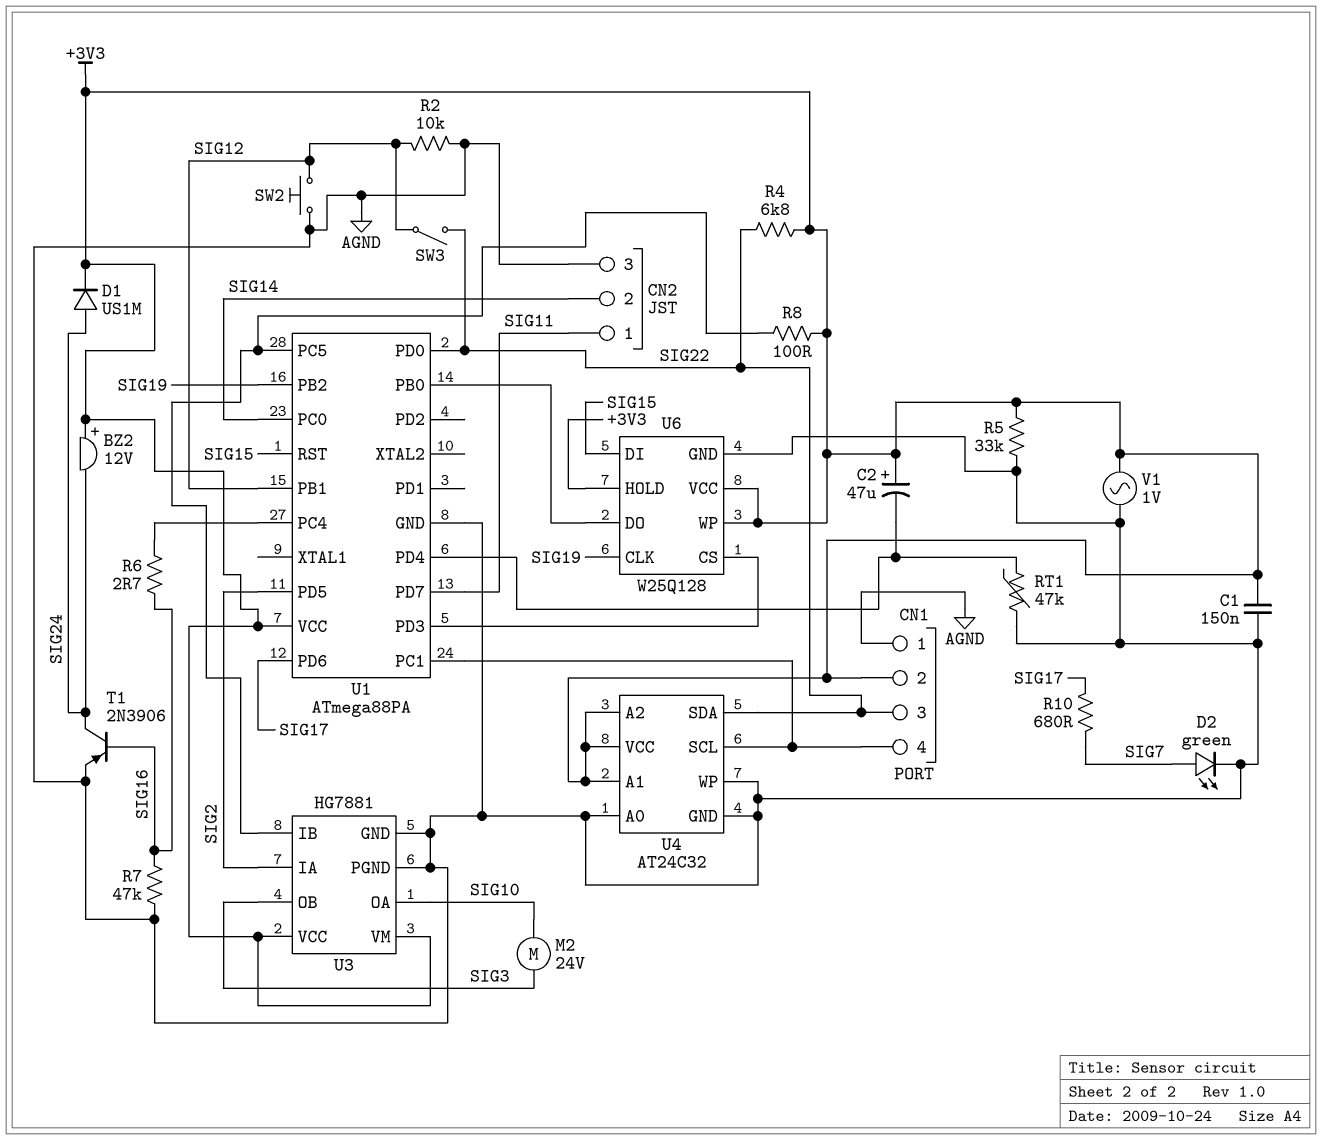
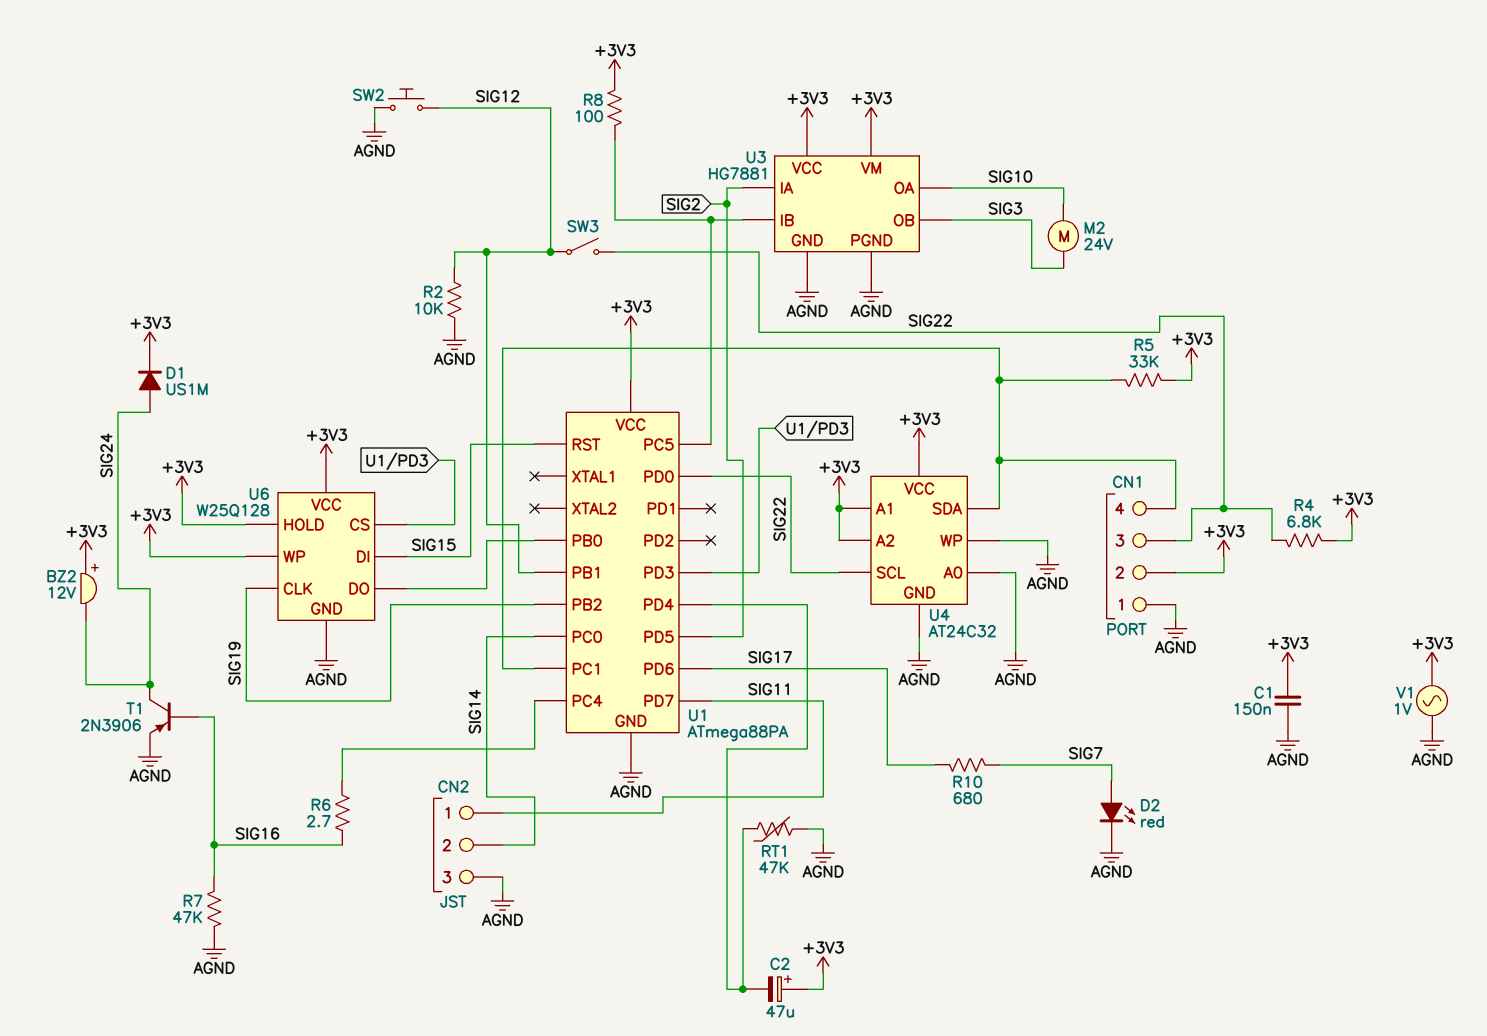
D2: LED green (A SIG7, K AGND) -> LED red (A SIG7, K AGND)
R5: 33k (+3V3, AGND) -> 33k (+3V3, CN1/4)
U4 pin SCL: CN1/4 -> SIG22
U4 pin SDA: SIG22 -> CN1/4

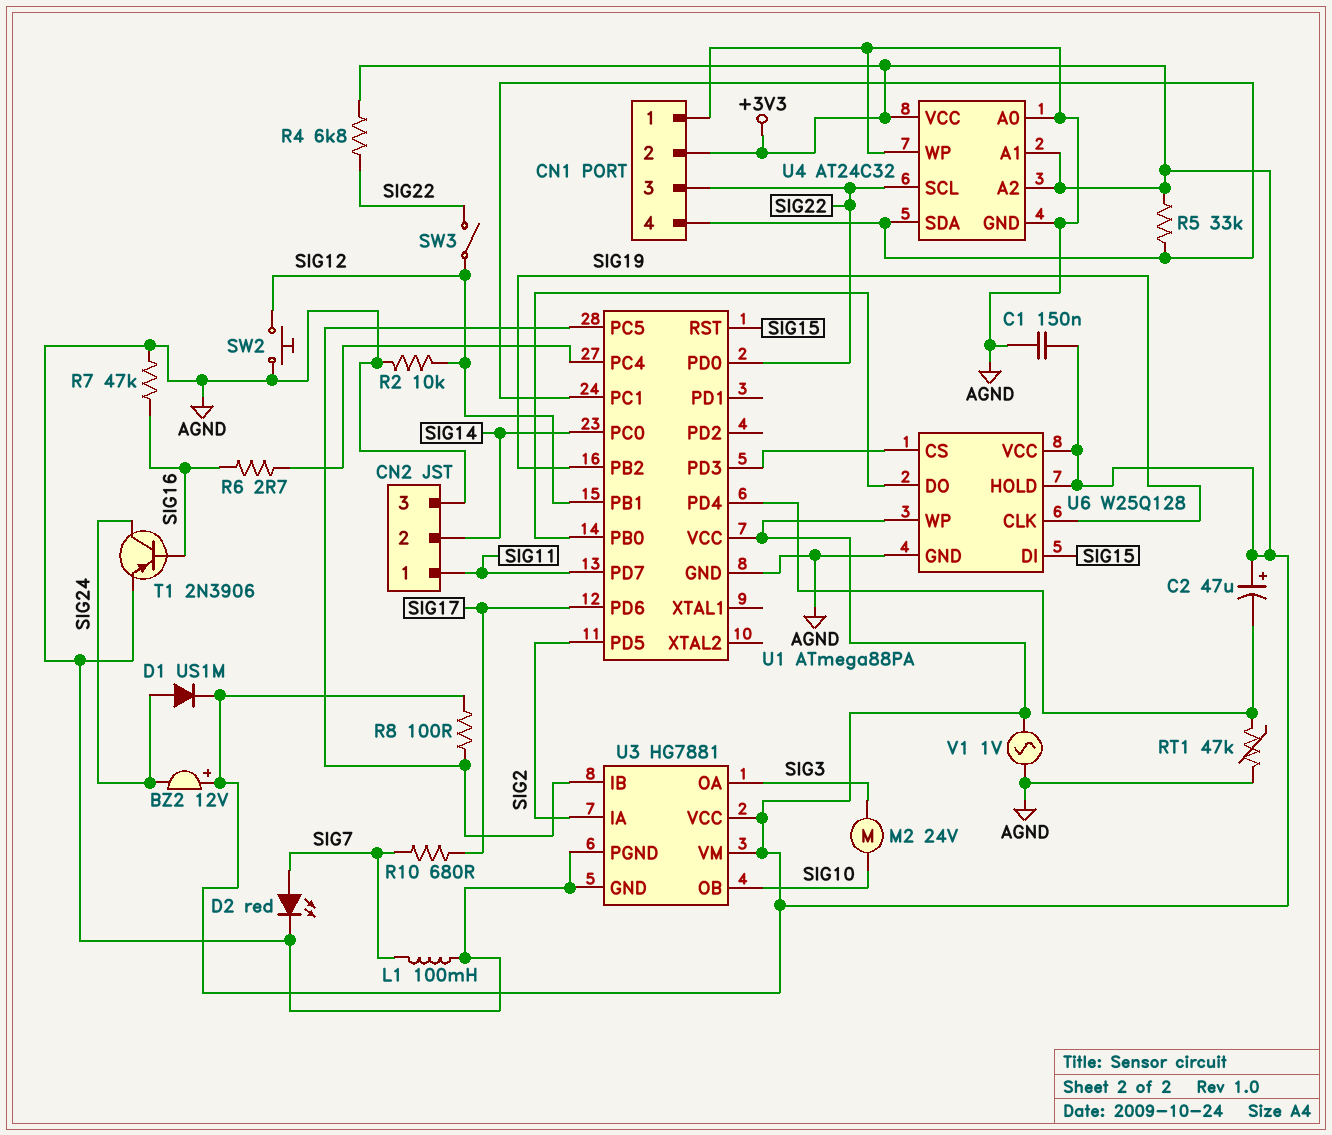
L1: none -> 100mH (AGND, SIG7)
U3 pin OA: SIG10 -> SIG3
U3 pin OB: SIG3 -> SIG10

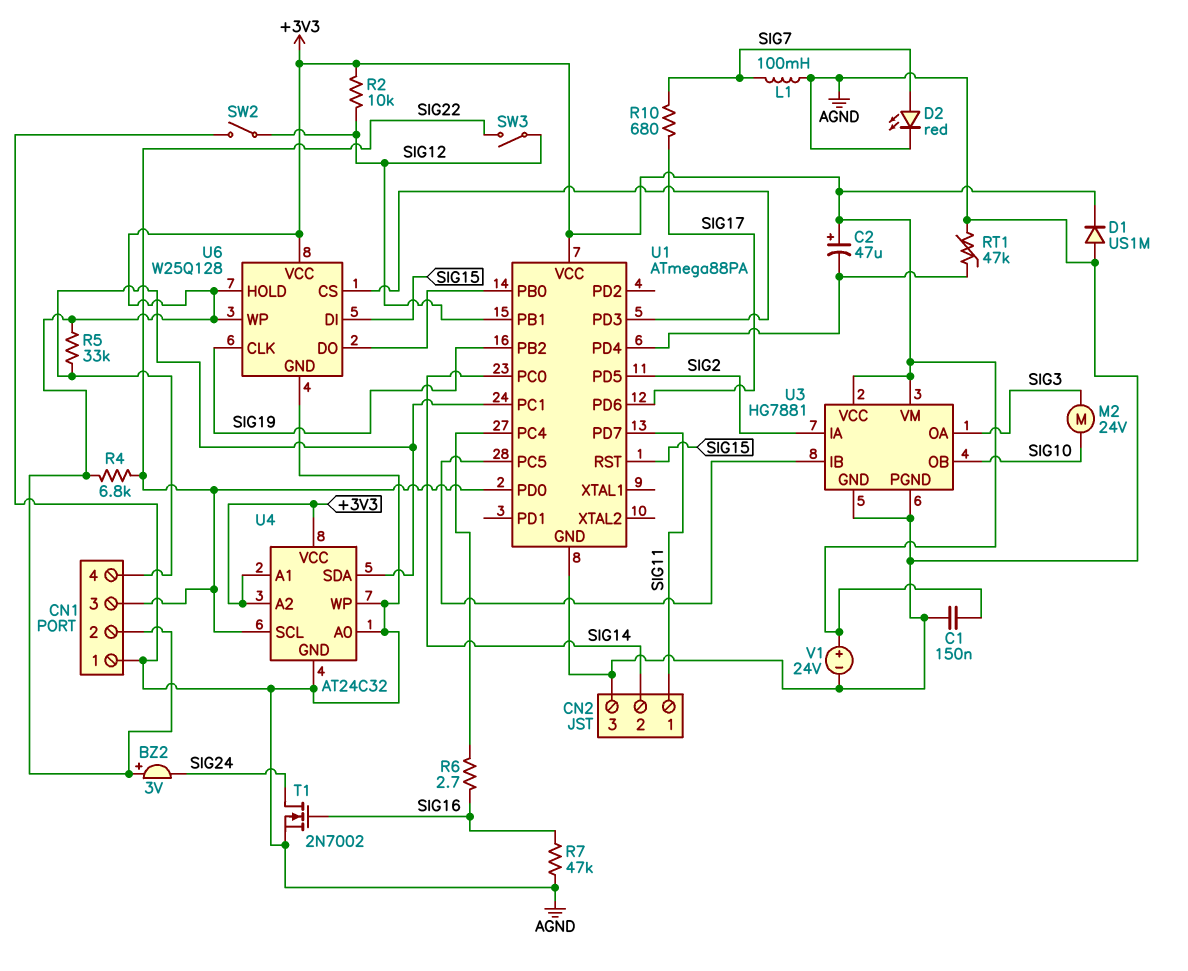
BZ2: buzzer 12V (plus +3V3, minus SIG24) -> buzzer 3V (plus +3V3, minus SIG24)
D1: diode US1M (A SIG24, K +3V3) -> diode US1M (A AGND, K +3V3)
R2: 10k (AGND, SIG12) -> 10k (+3V3, SIG12)
R8: 100 (+3V3, U1/PC5) -> none
SW2: button (AGND, SIG12) -> switch (AGND, SIG12)
T1: PNP 2N3906 (B SIG16, C SIG24, E AGND) -> NMOS 2N7002 (G SIG16, D SIG24, S AGND)
V1: AC 1V (+3V3, AGND) -> 24V (plus +3V3, minus AGND)

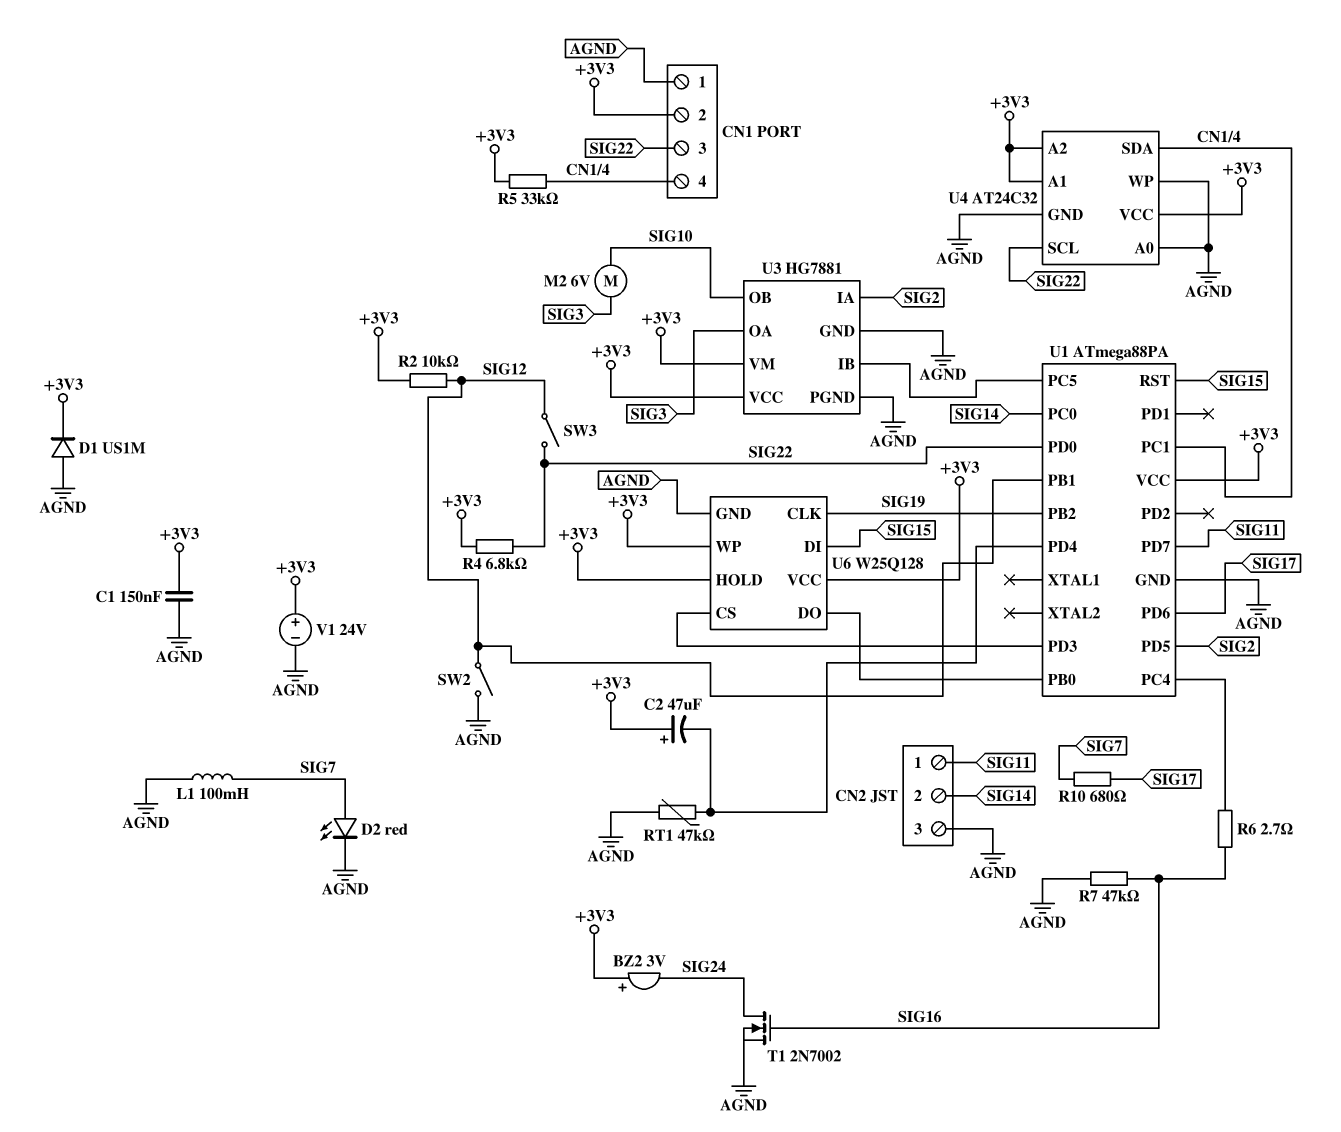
M2: motor 24V (SIG3, SIG10) -> motor 6V (SIG3, SIG10)

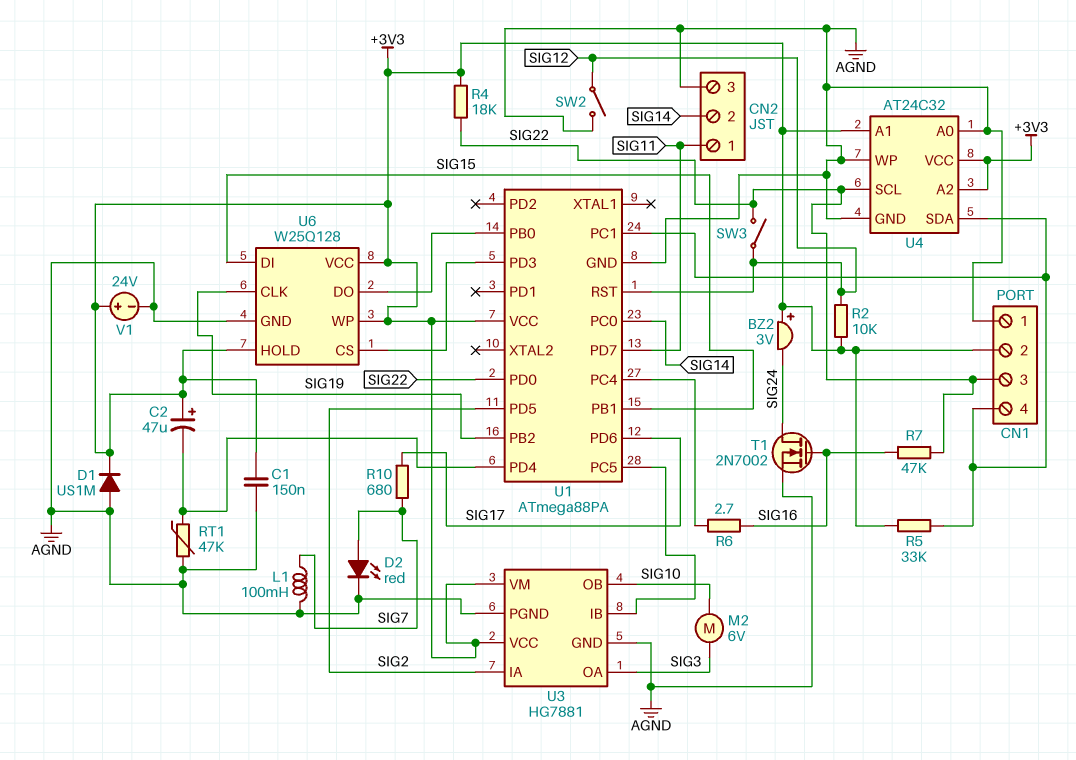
R4: 6.8k (+3V3, SIG22) -> 18k (+3V3, SIG22)
R7: 47k (AGND, SIG16) -> 47k (SIG16, SIG22)
U1 pin PB1: SIG12 -> SIG15
U1 pin RST: SIG15 -> SIG12

